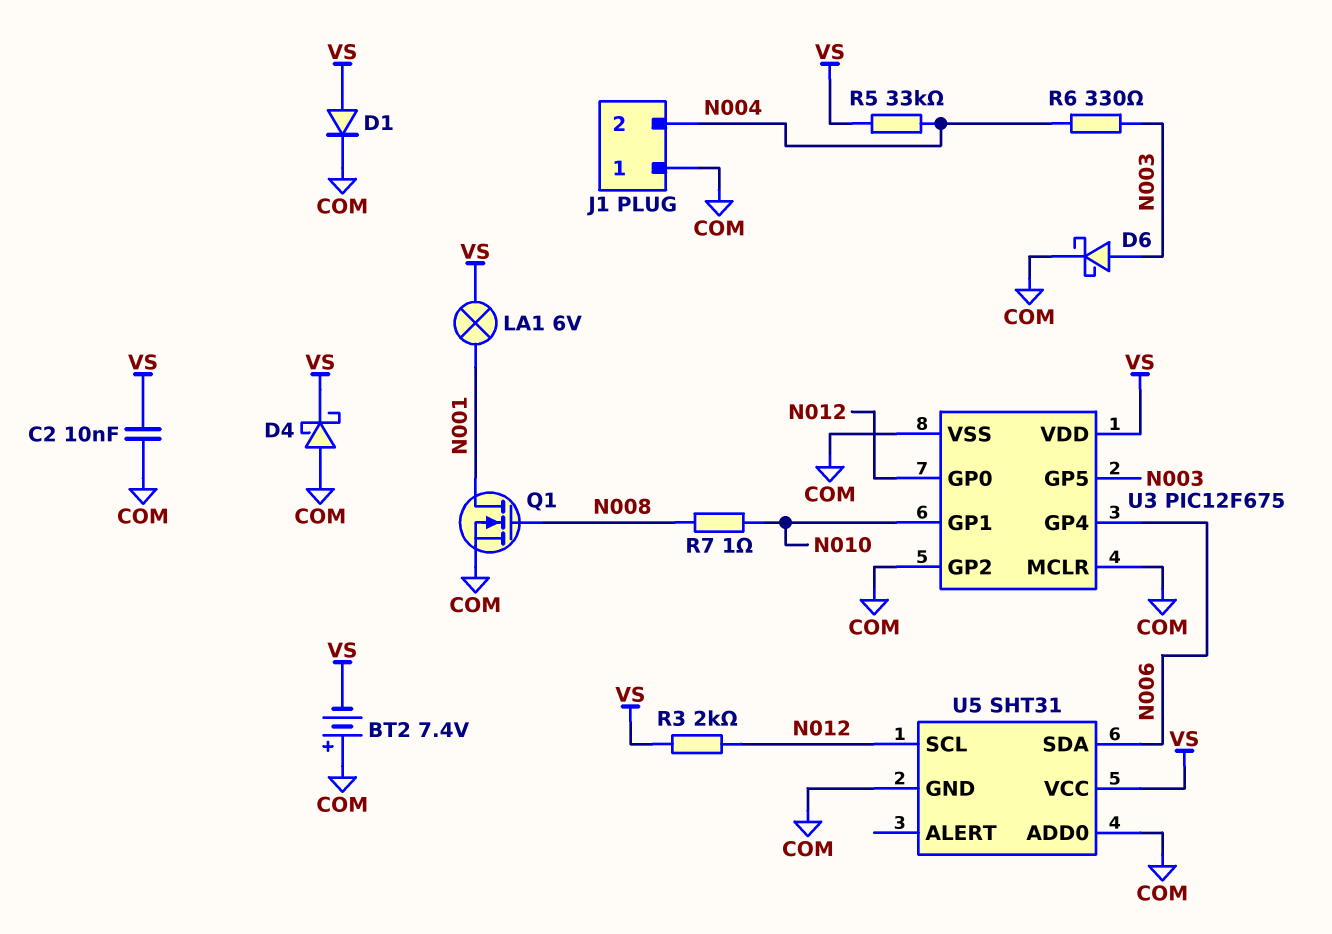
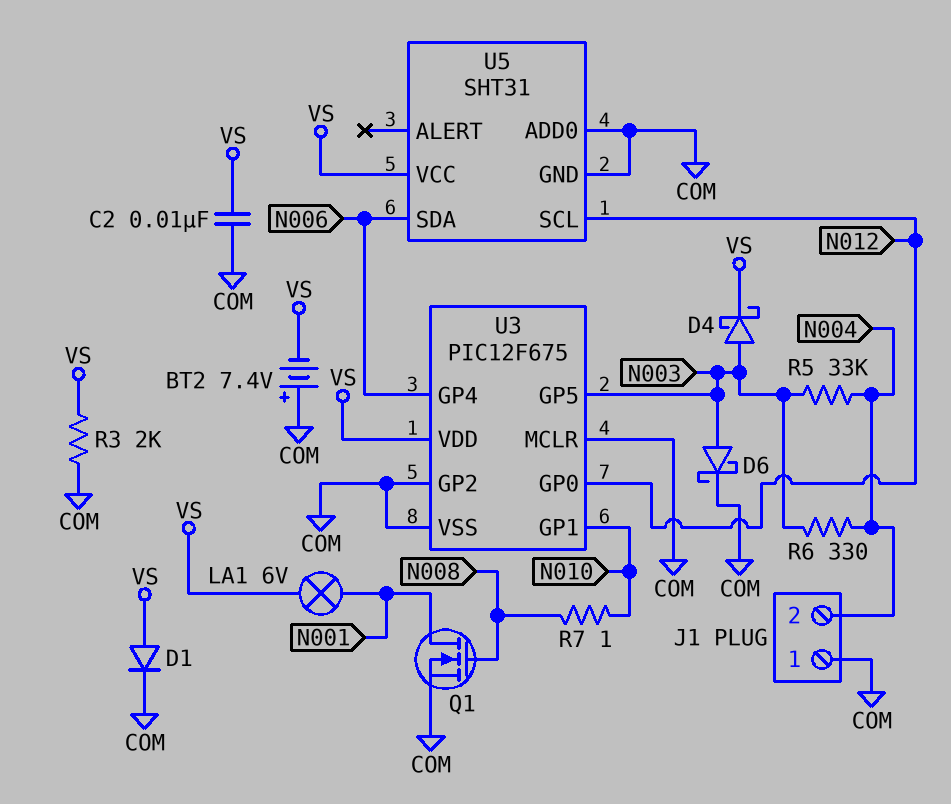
D4: schottky (A COM, K VS) -> schottky (A N003, K VS)
R3: 2k (N012, VS) -> 2k (COM, VS)
R5: 33k (N004, VS) -> 33k (N003, N004)

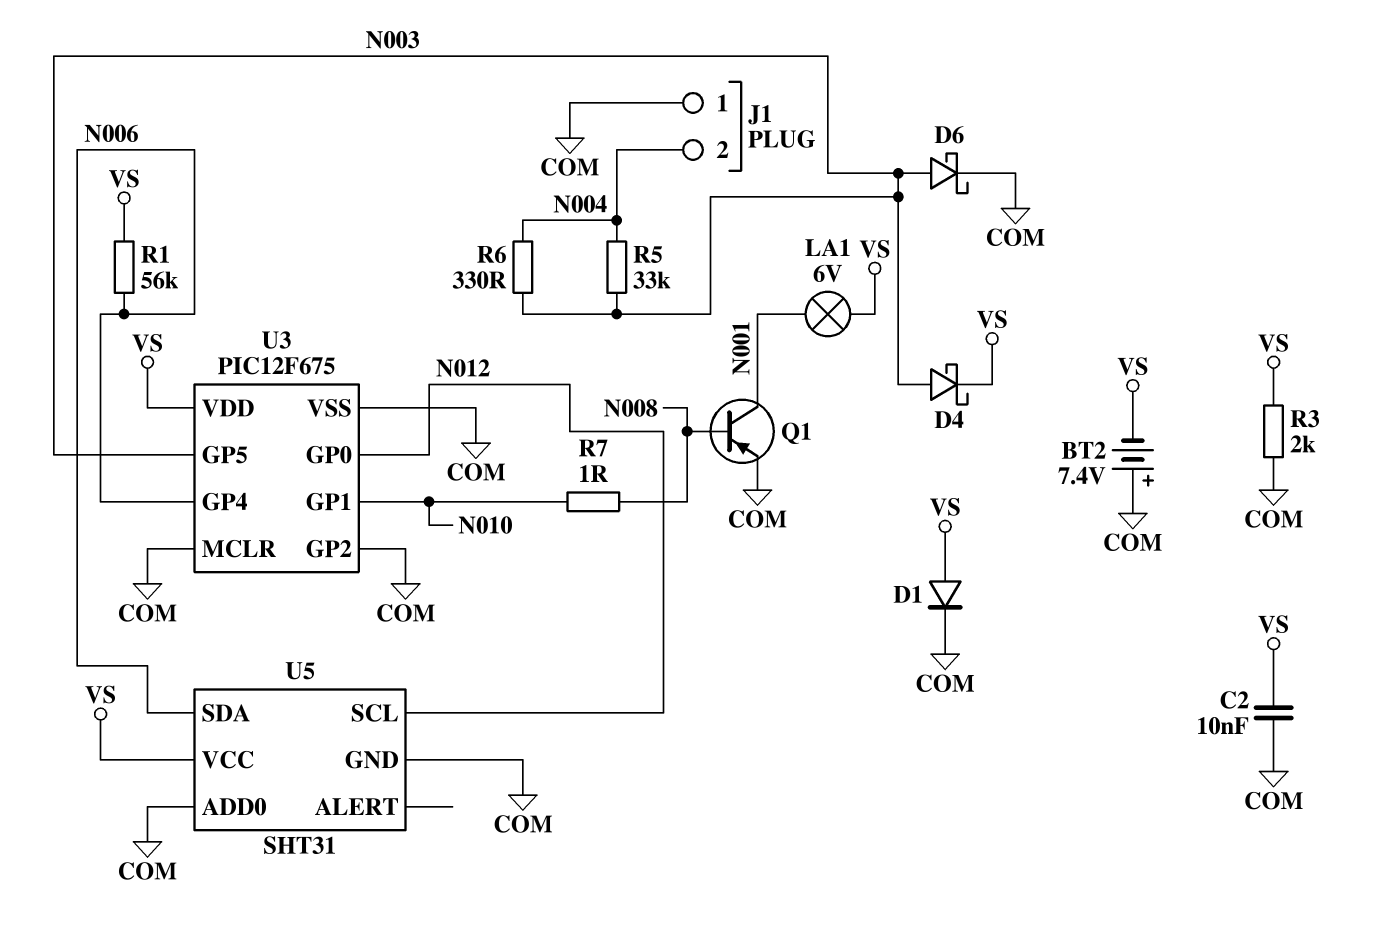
Q1: NMOS (G N008, D N001, S COM) -> PNP (B N008, C N001, E COM)
R1: none -> 56k (N006, VS)

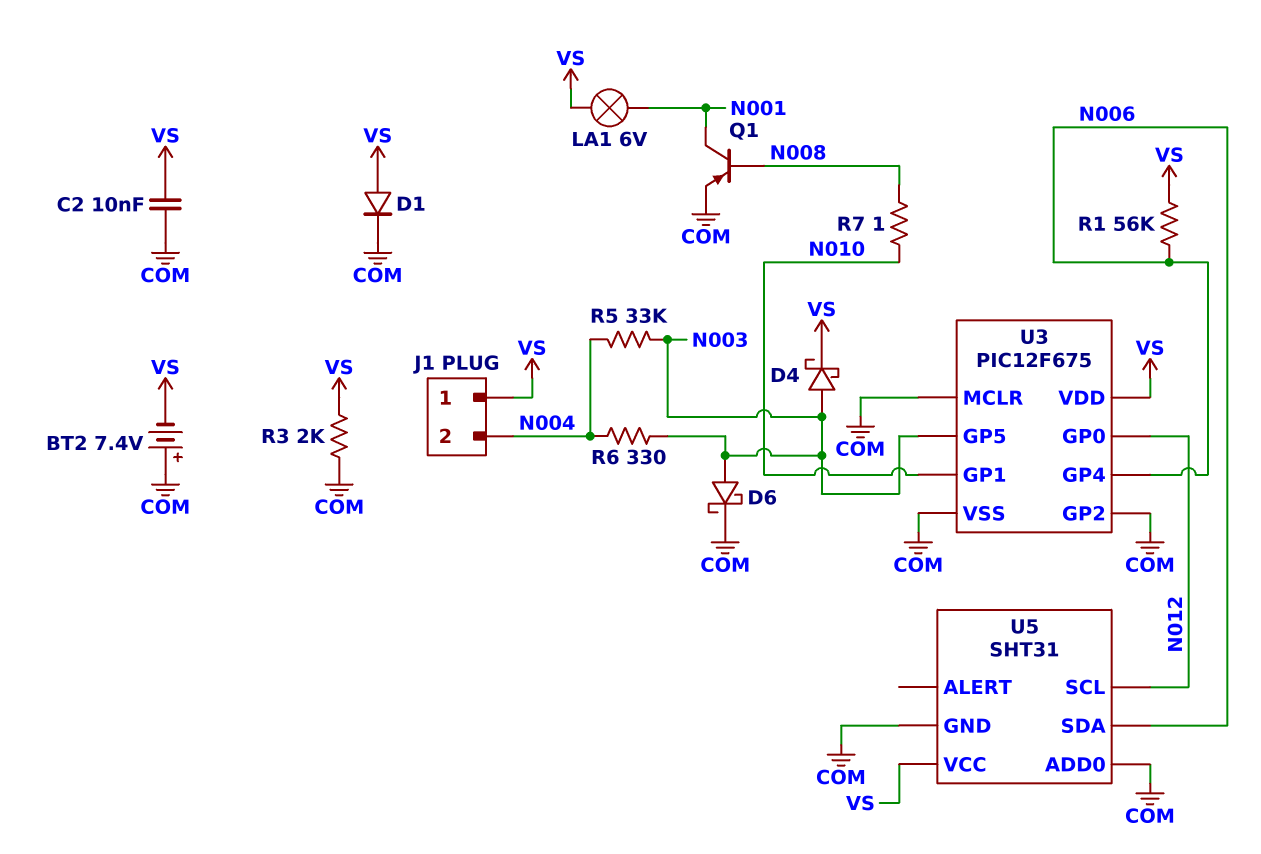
J1 pin 1: COM -> VS

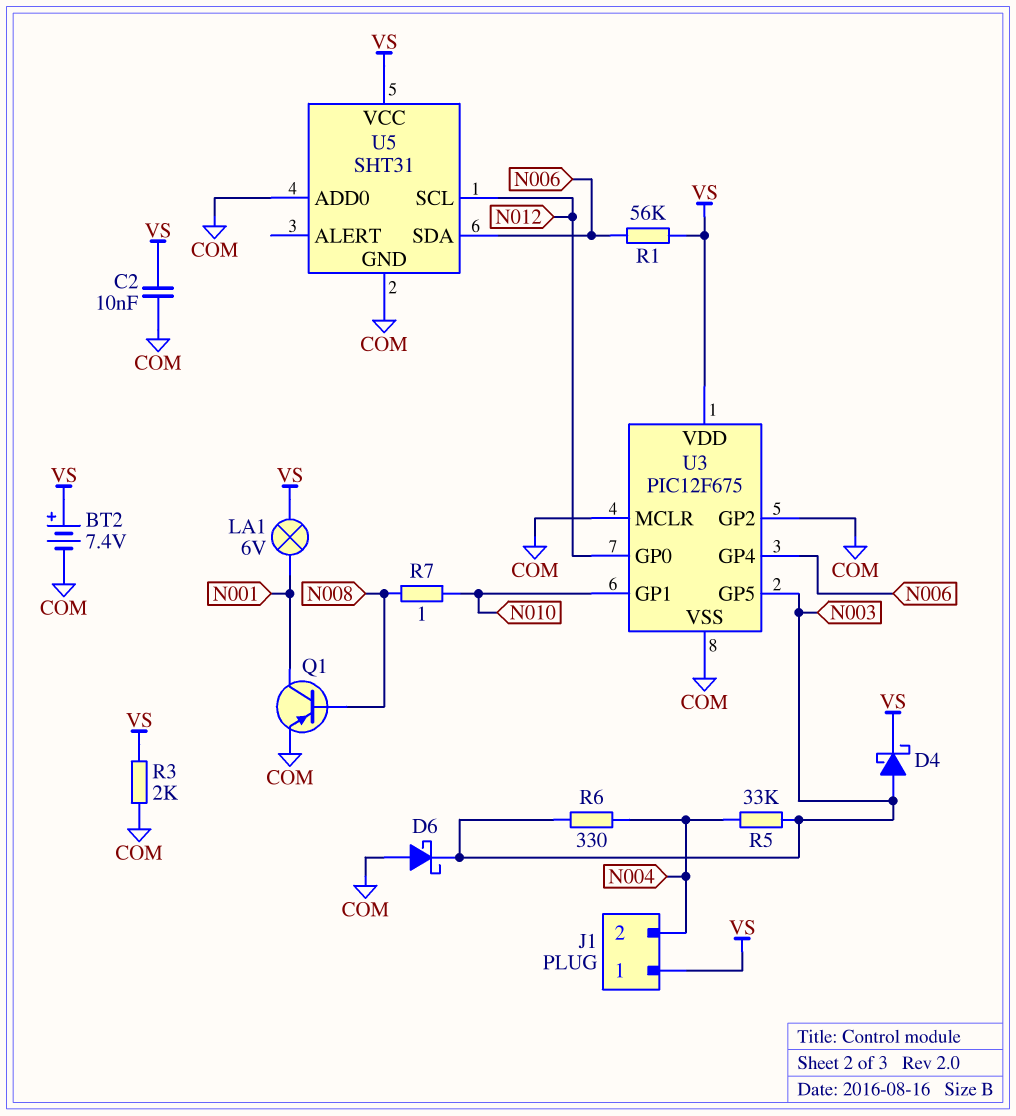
BT2: 7.4V (plus COM, minus VS) -> 7.4V (plus VS, minus COM)
D1: diode (A VS, K COM) -> none
D6: schottky (A N003, K COM) -> schottky (A COM, K N003)

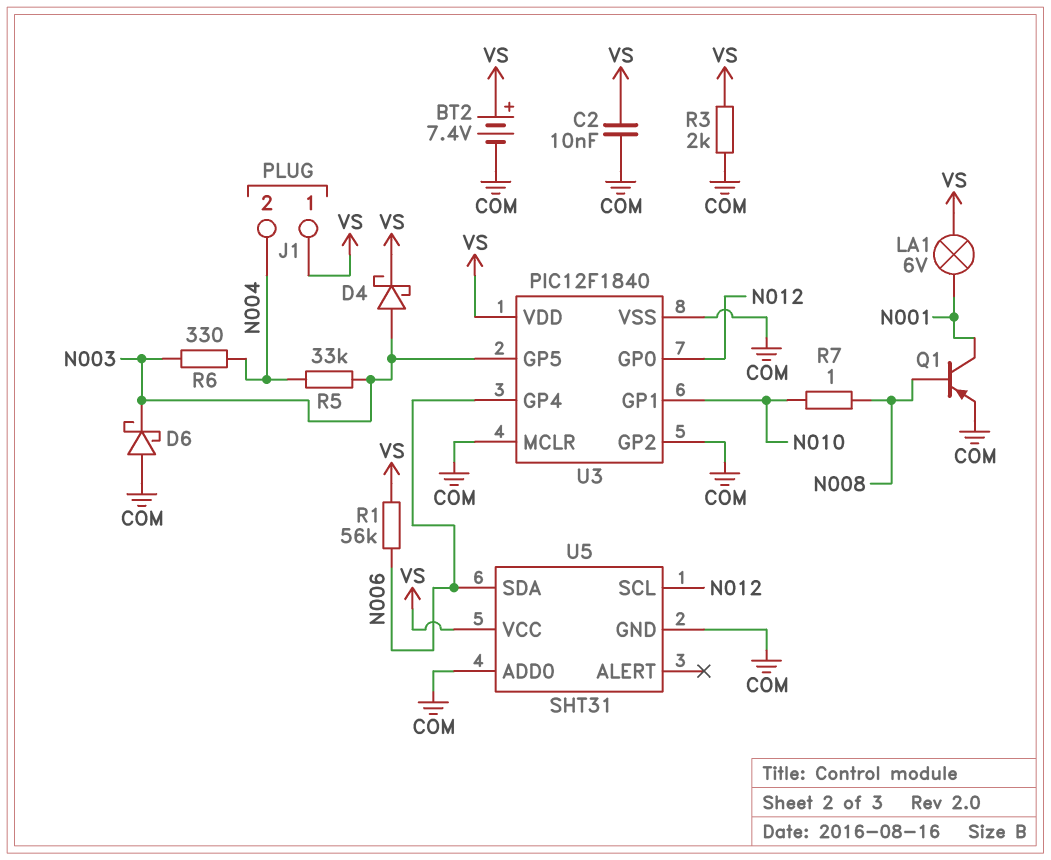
U3: PIC12F675 -> PIC12F1840

